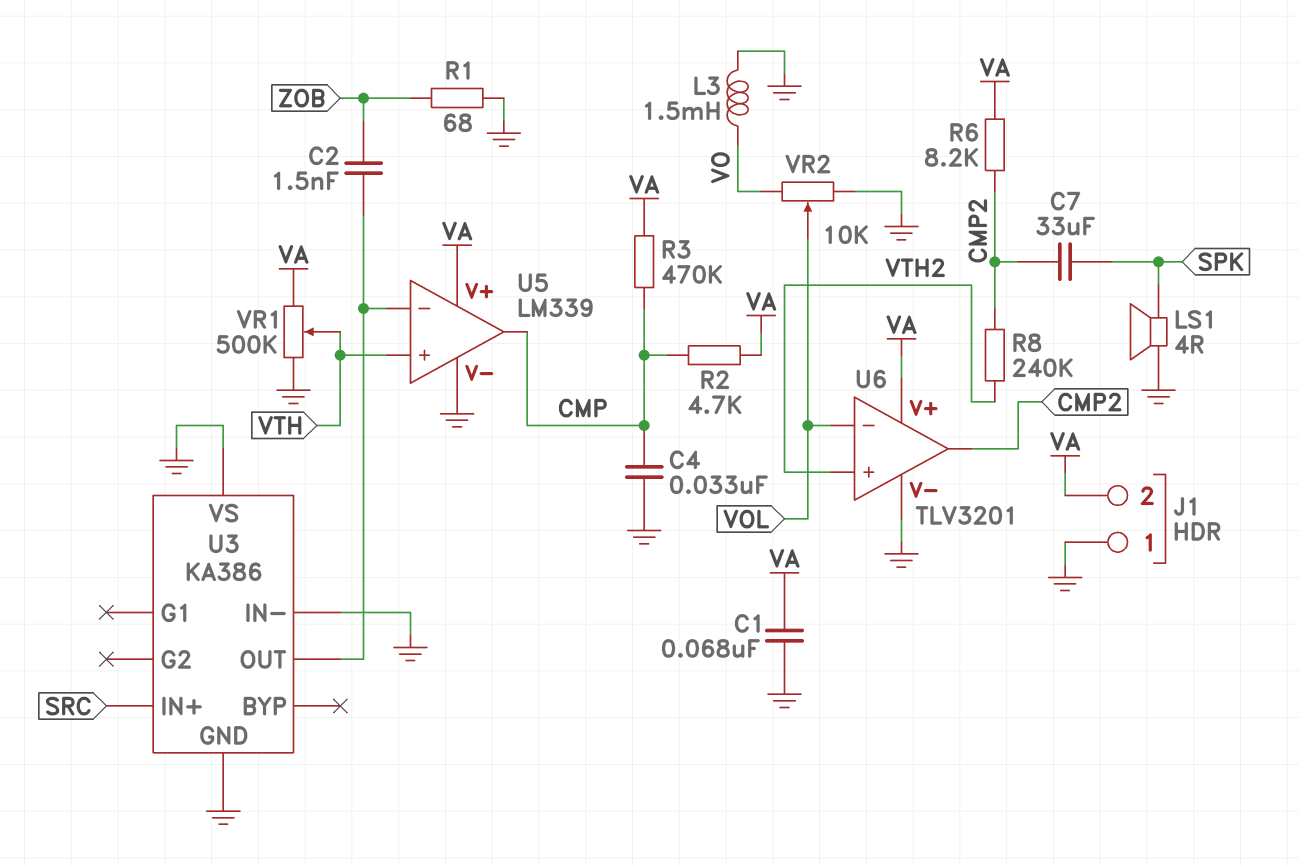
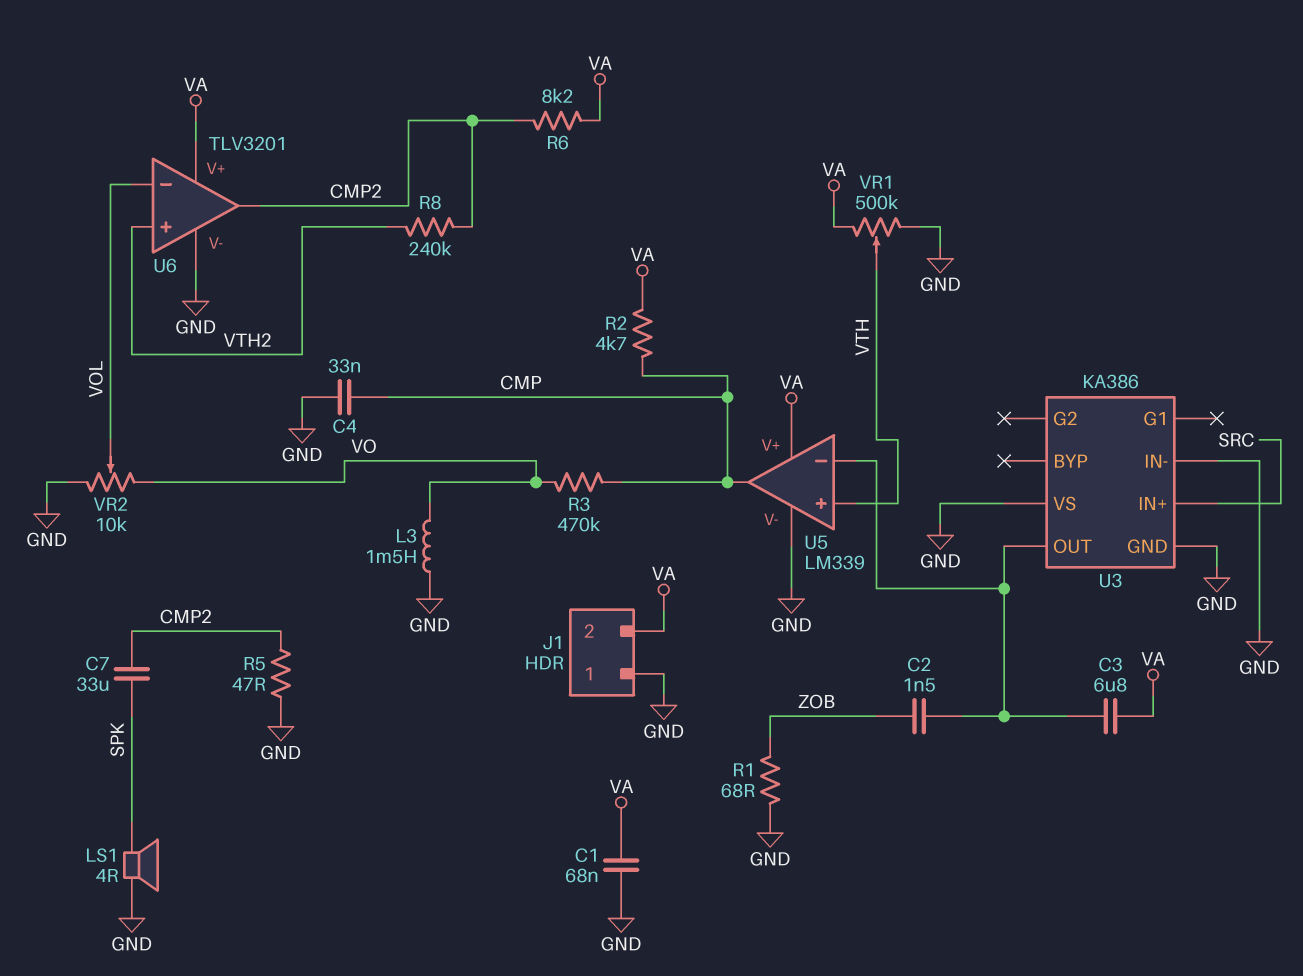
C3: none -> 6.8uF (U3/OUT, VA)
R3: 470k (CMP, VA) -> 470k (CMP, VO)
R5: none -> 47 (CMP2, GND)

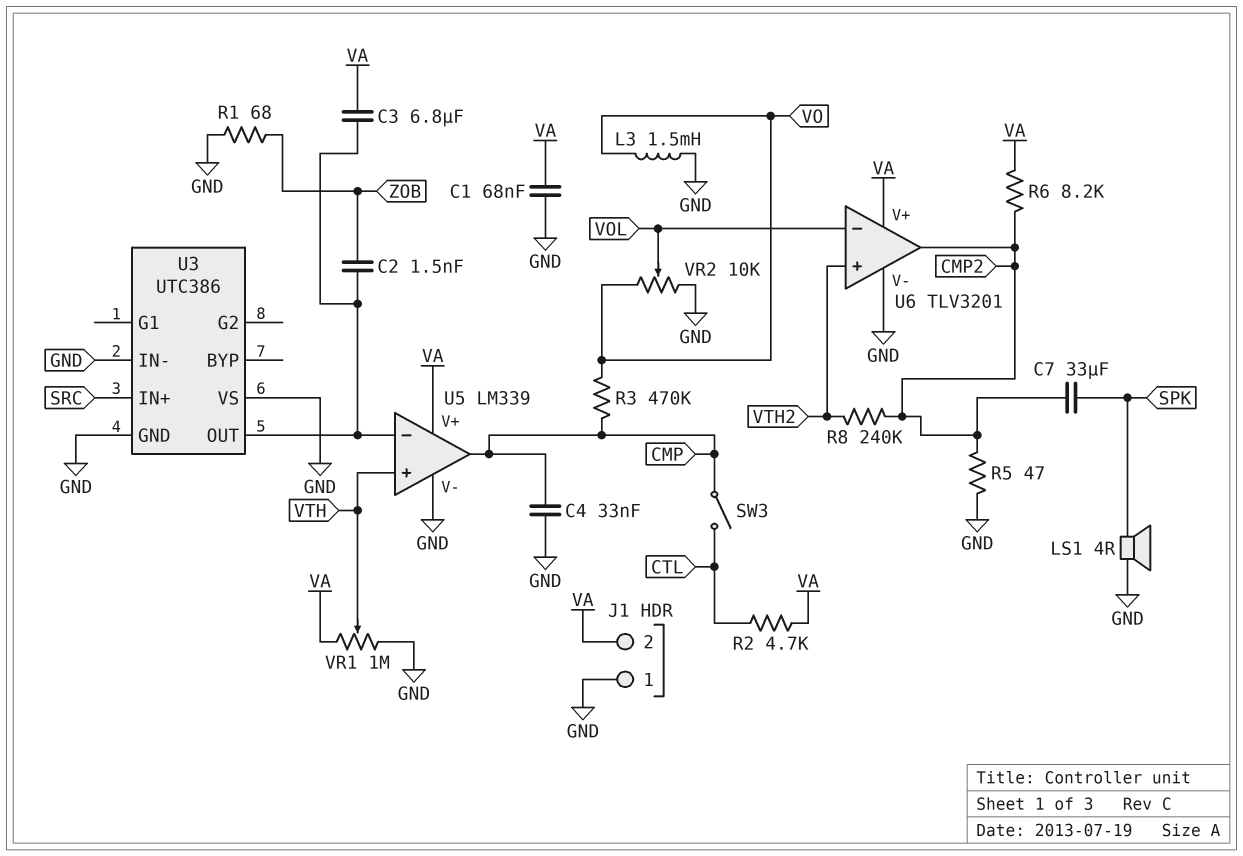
R2: 4.7k (CMP, VA) -> 4.7k (CTL, VA)
SW3: none -> switch (CMP, CTL)
U3: KA386 -> UTC386
VR1: 500k (GND, VA, wiper VTH) -> 1M (GND, VA, wiper VTH)

